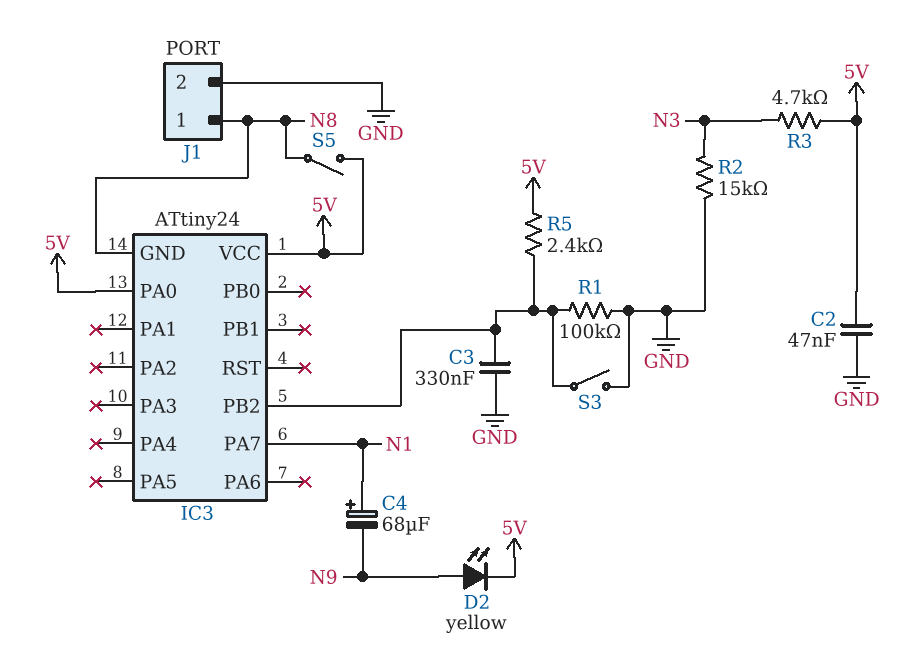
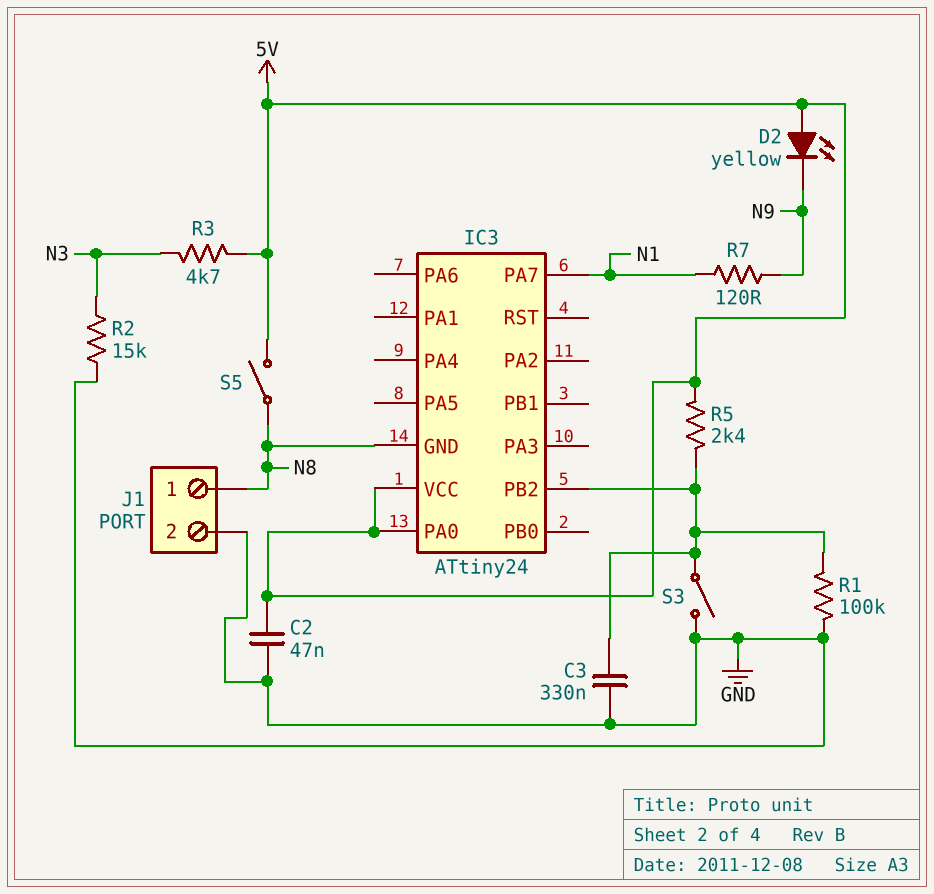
C4: 68uF (plus N1, minus N9) -> none
D2: LED yellow (A N9, K 5V) -> LED yellow (A 5V, K N9)
R7: none -> 120 (N1, N9)

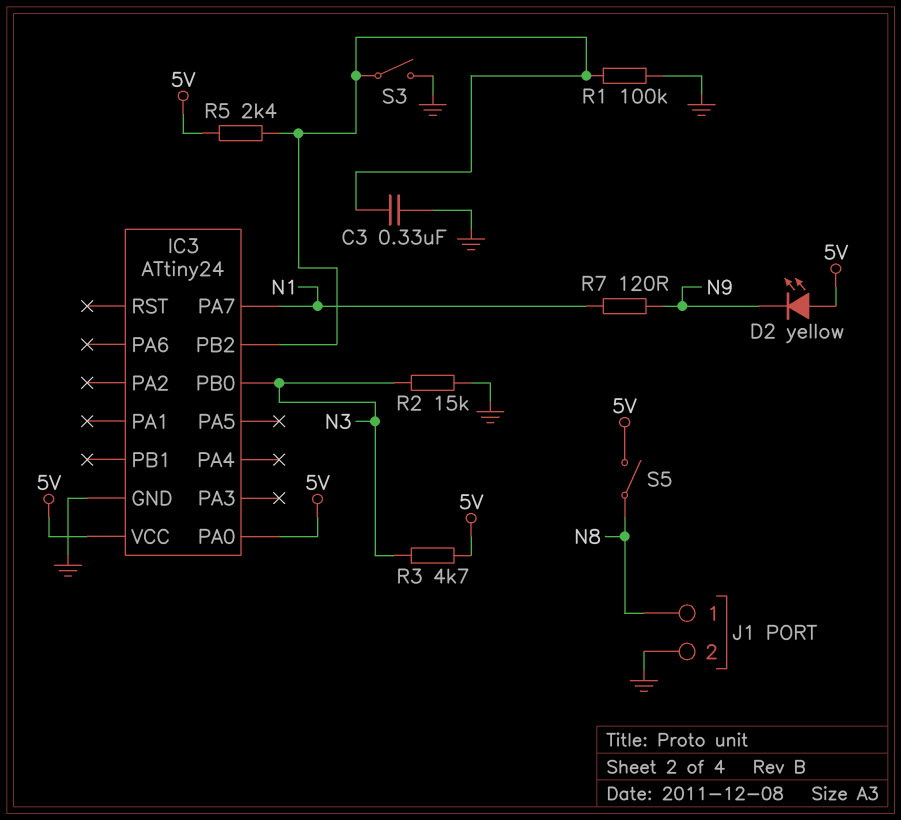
C2: 47nF (5V, GND) -> none
IC3 pin GND: N8 -> GND
IC3 pin PB0: none -> N3

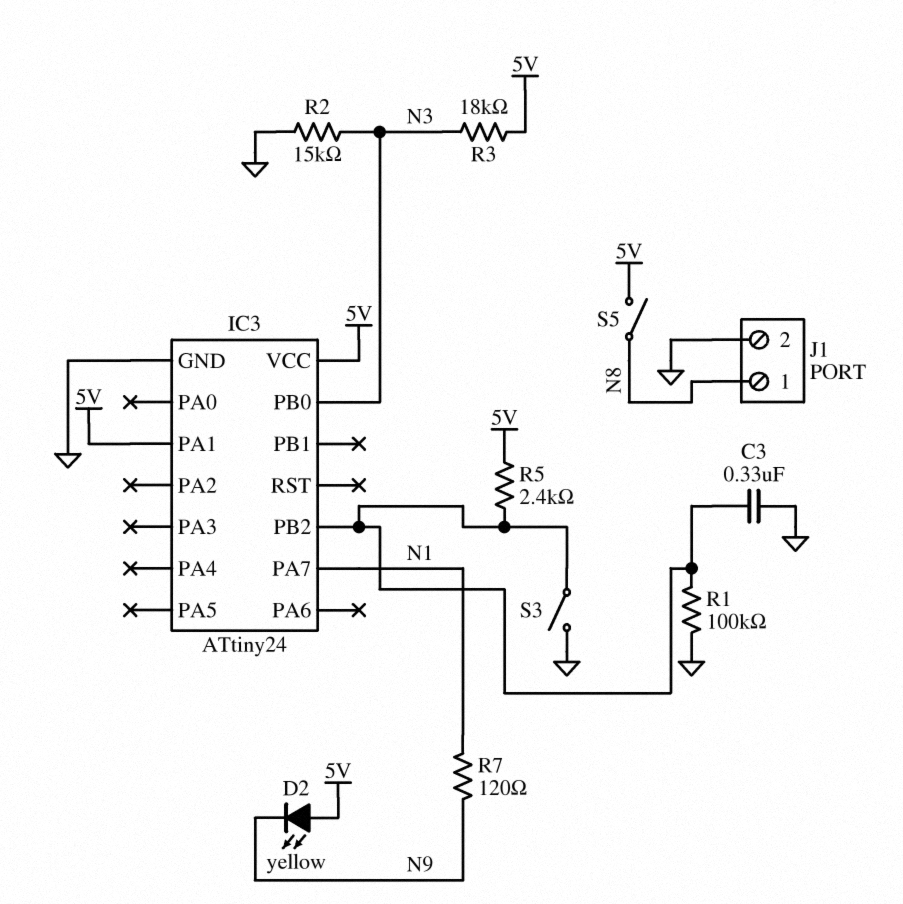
IC3 pin PA0: 5V -> none
IC3 pin PA1: none -> 5V
R3: 4.7k (5V, N3) -> 18k (5V, N3)

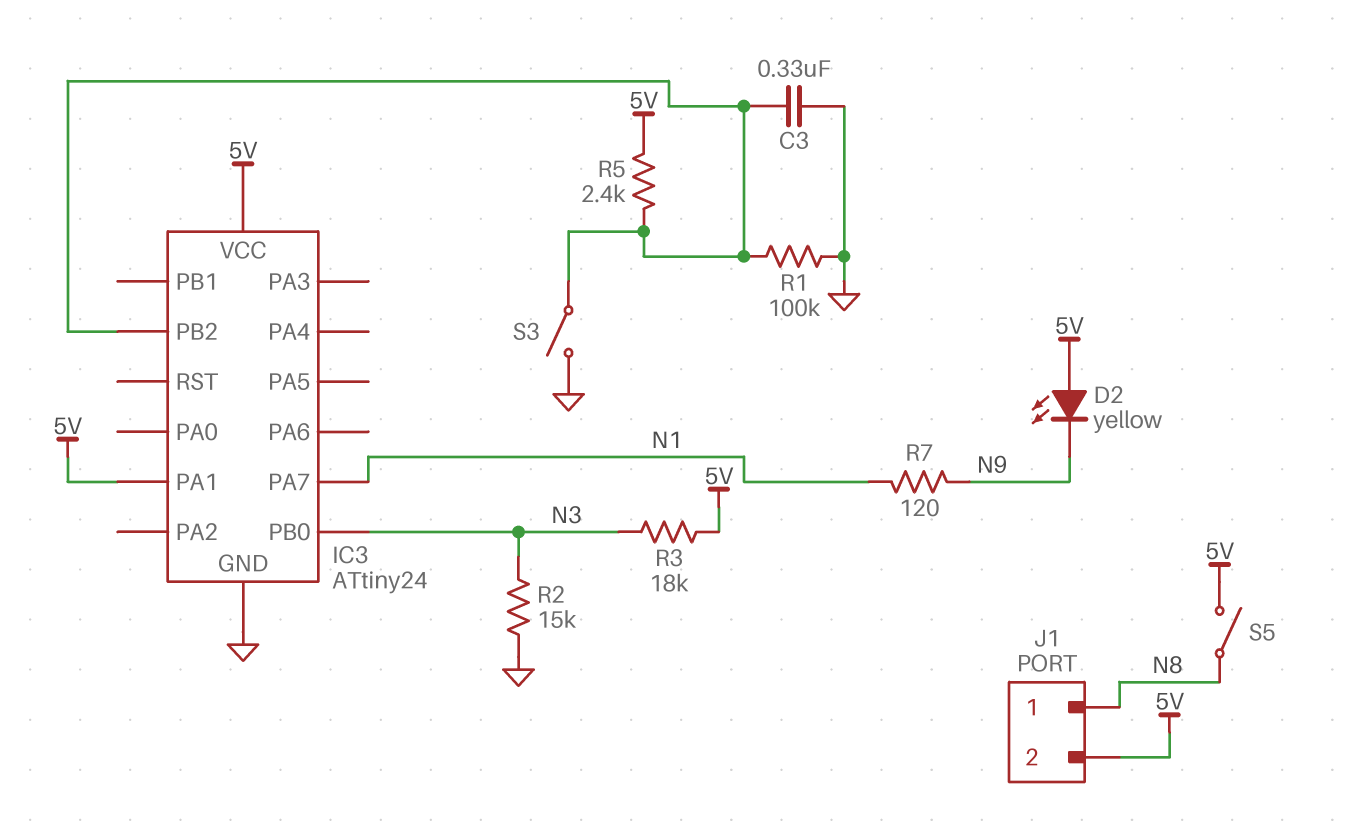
J1 pin 2: GND -> 5V

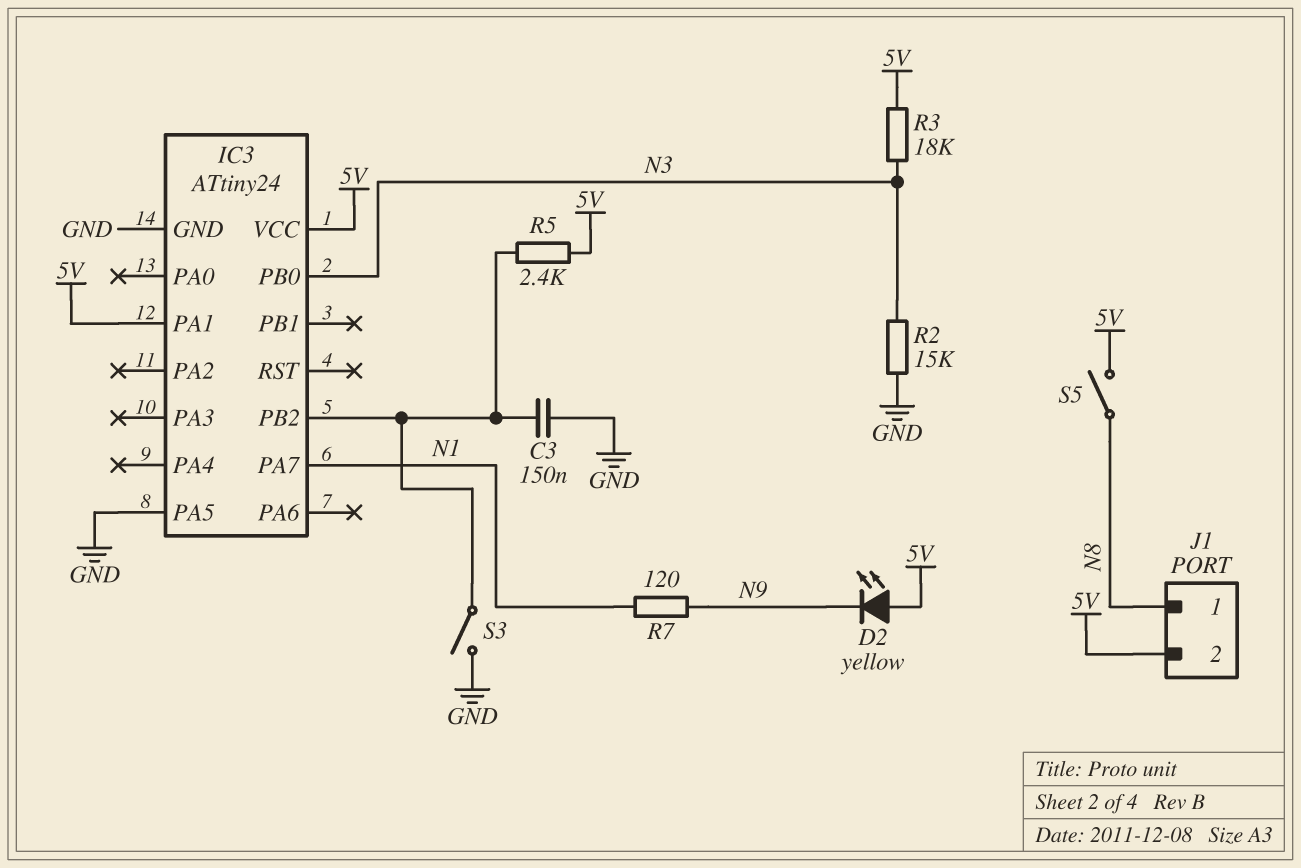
C3: 330nF (GND, IC3/PB2) -> 150nF (GND, IC3/PB2)
IC3 pin PA5: none -> GND
R1: 100k (GND, IC3/PB2) -> none

